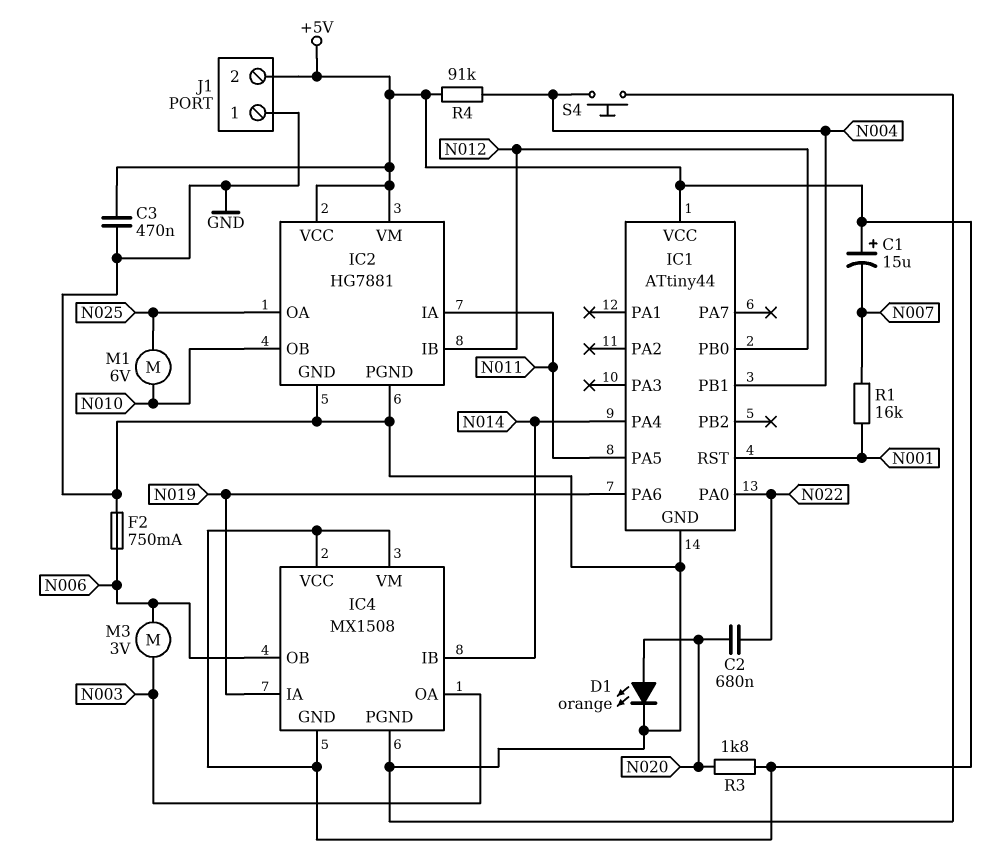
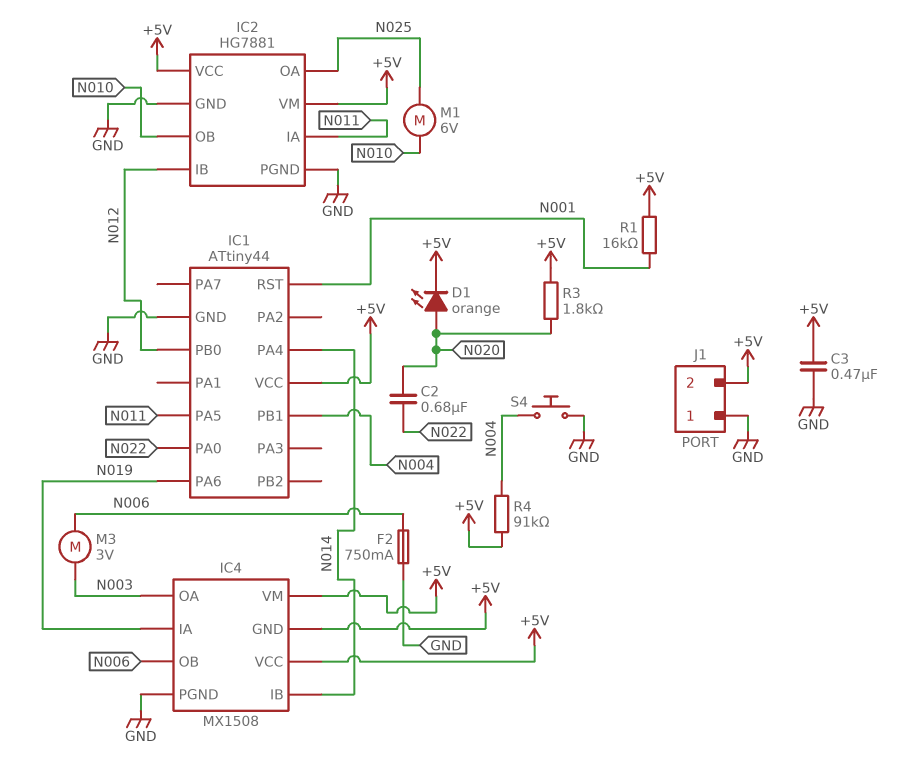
C1: 15uF (plus +5V, minus N007) -> none
D1: LED orange (A N020, K GND) -> LED orange (A N020, K +5V)
R1: 16k (N001, N007) -> 16k (+5V, N001)

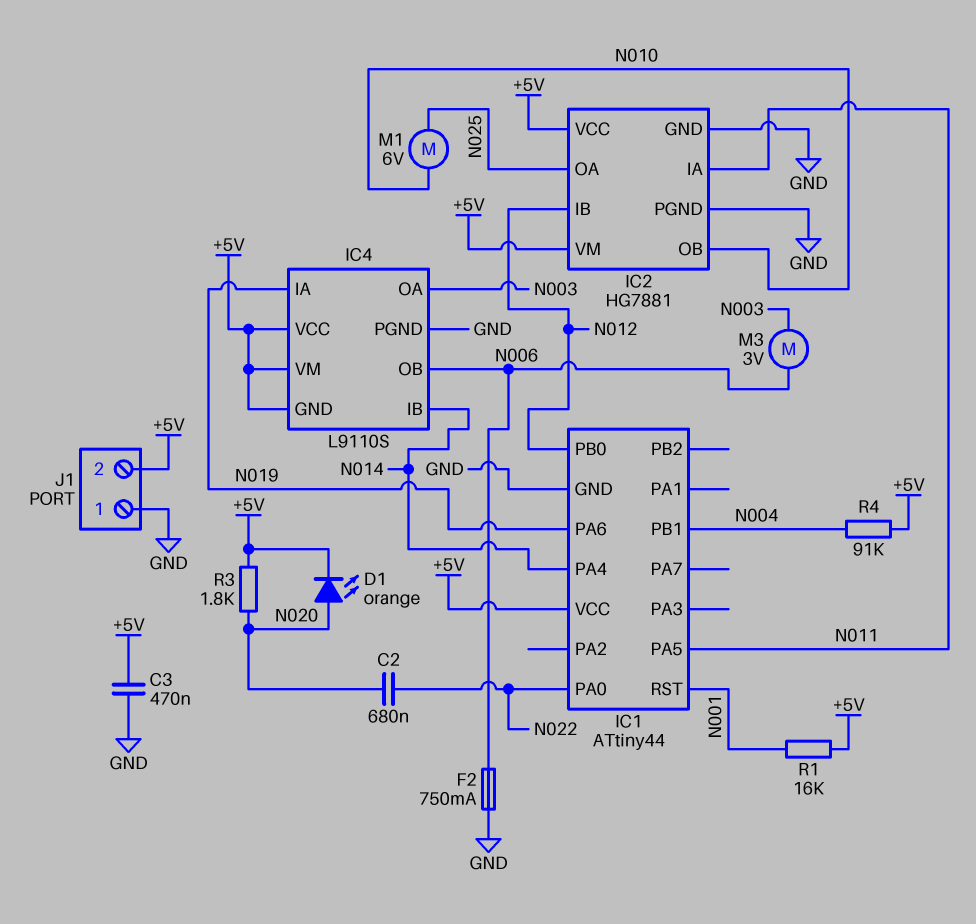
IC4: MX1508 -> L9110S
S4: button (GND, N004) -> none

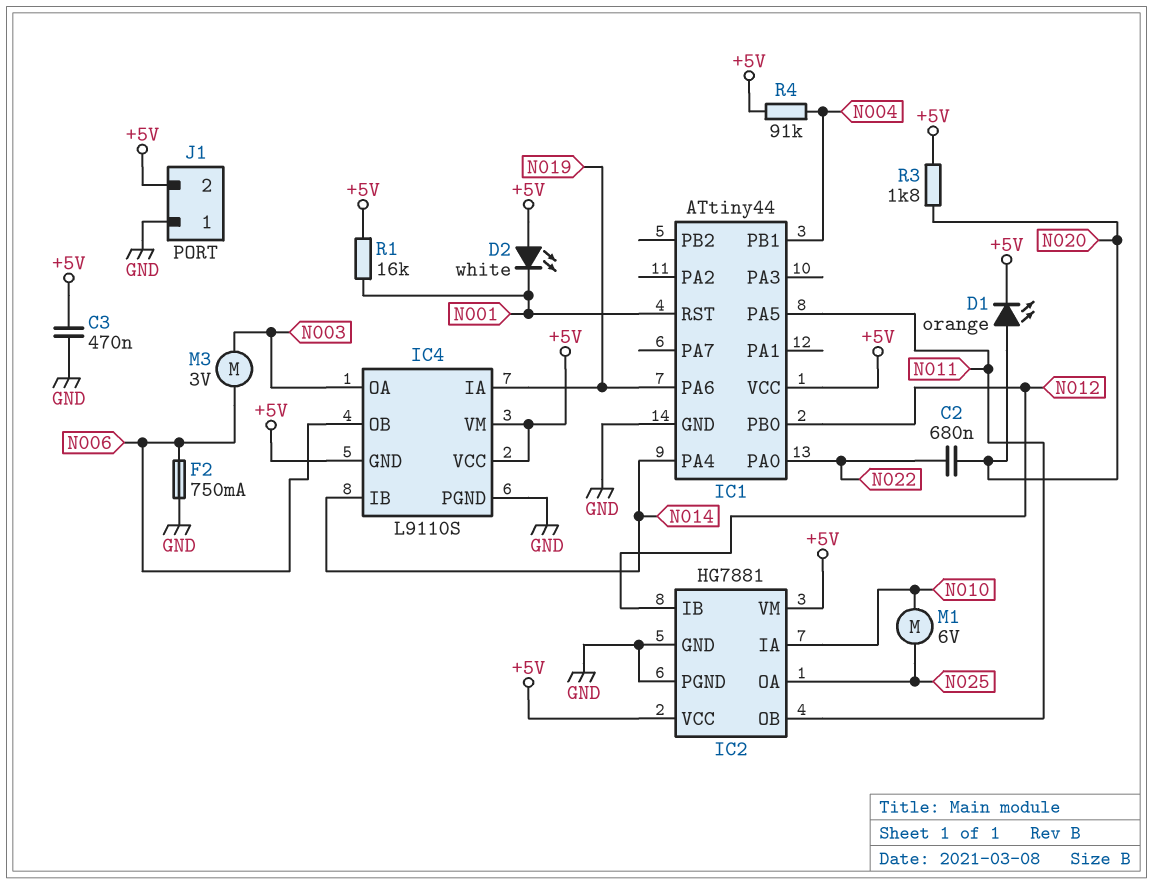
D2: none -> LED white (A +5V, K N001)
IC2 pin IA: N011 -> N010
IC2 pin OB: N010 -> N011

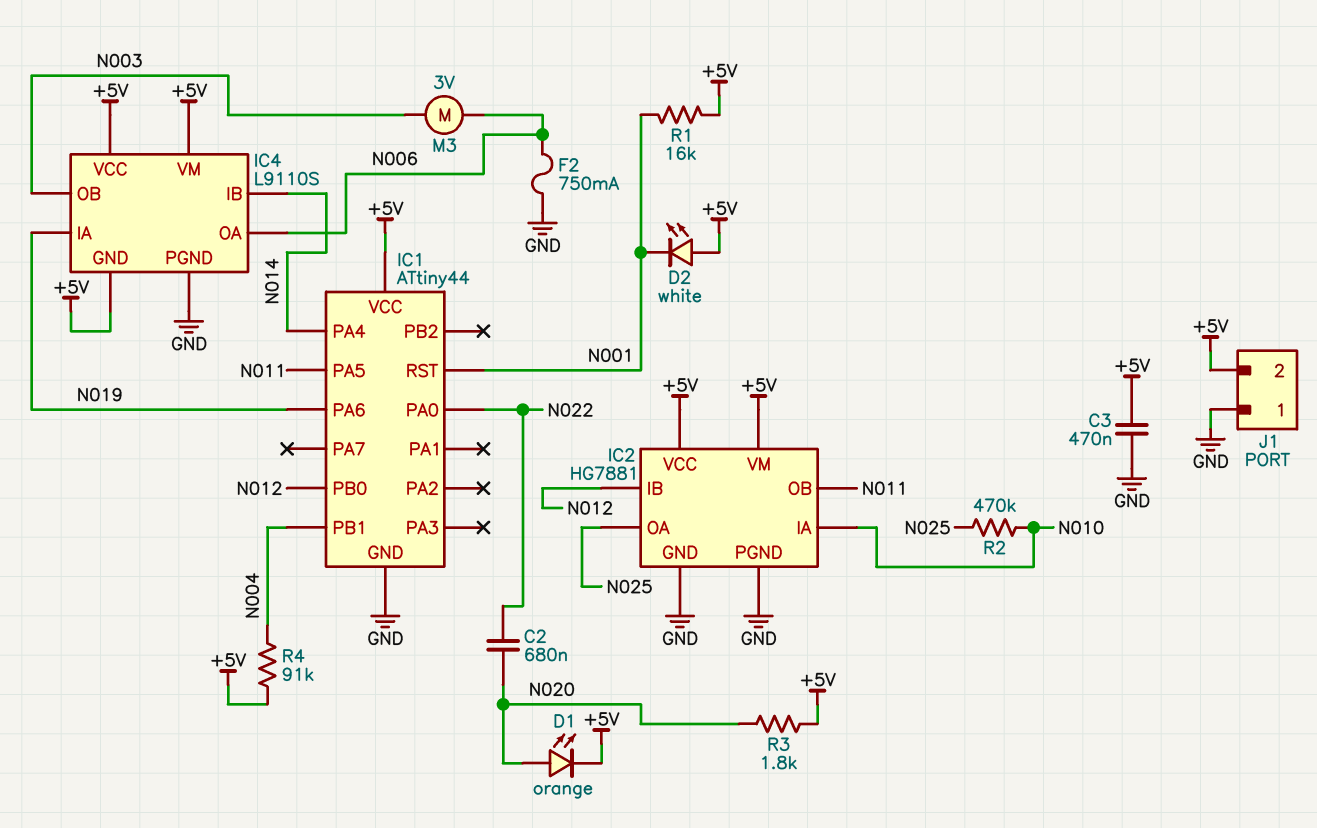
IC4 pin OA: N003 -> N006
IC4 pin OB: N006 -> N003
M1: motor 6V (N010, N025) -> none
R2: none -> 470k (N010, N025)

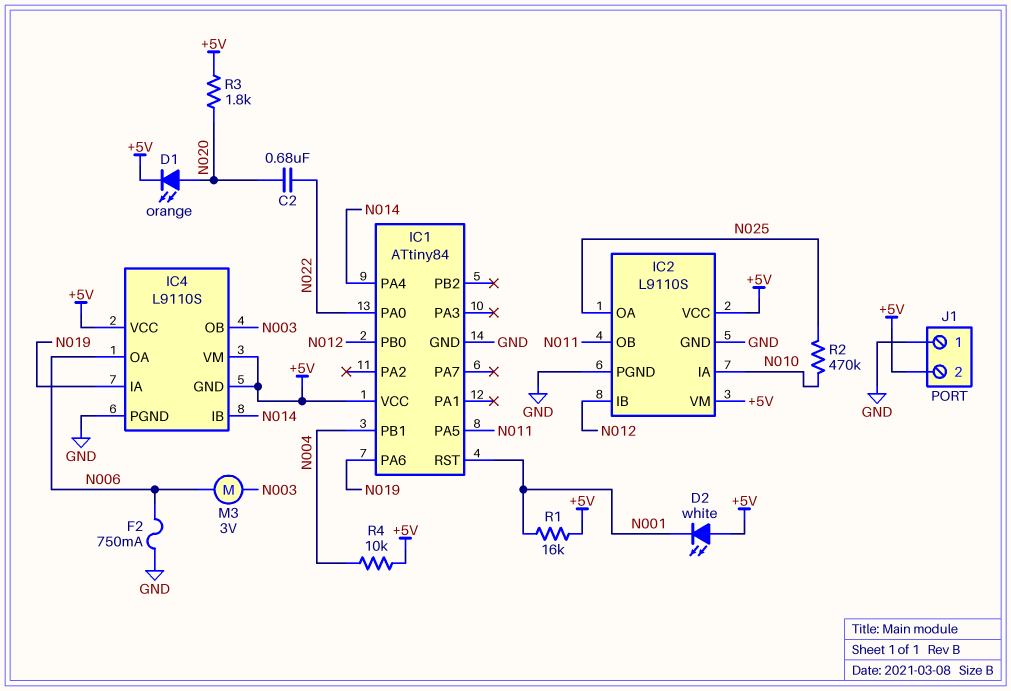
C3: 470nF (+5V, GND) -> none
IC1: ATtiny44 -> ATtiny84
IC2: HG7881 -> L9110S
R4: 91k (+5V, N004) -> 10k (+5V, N004)

